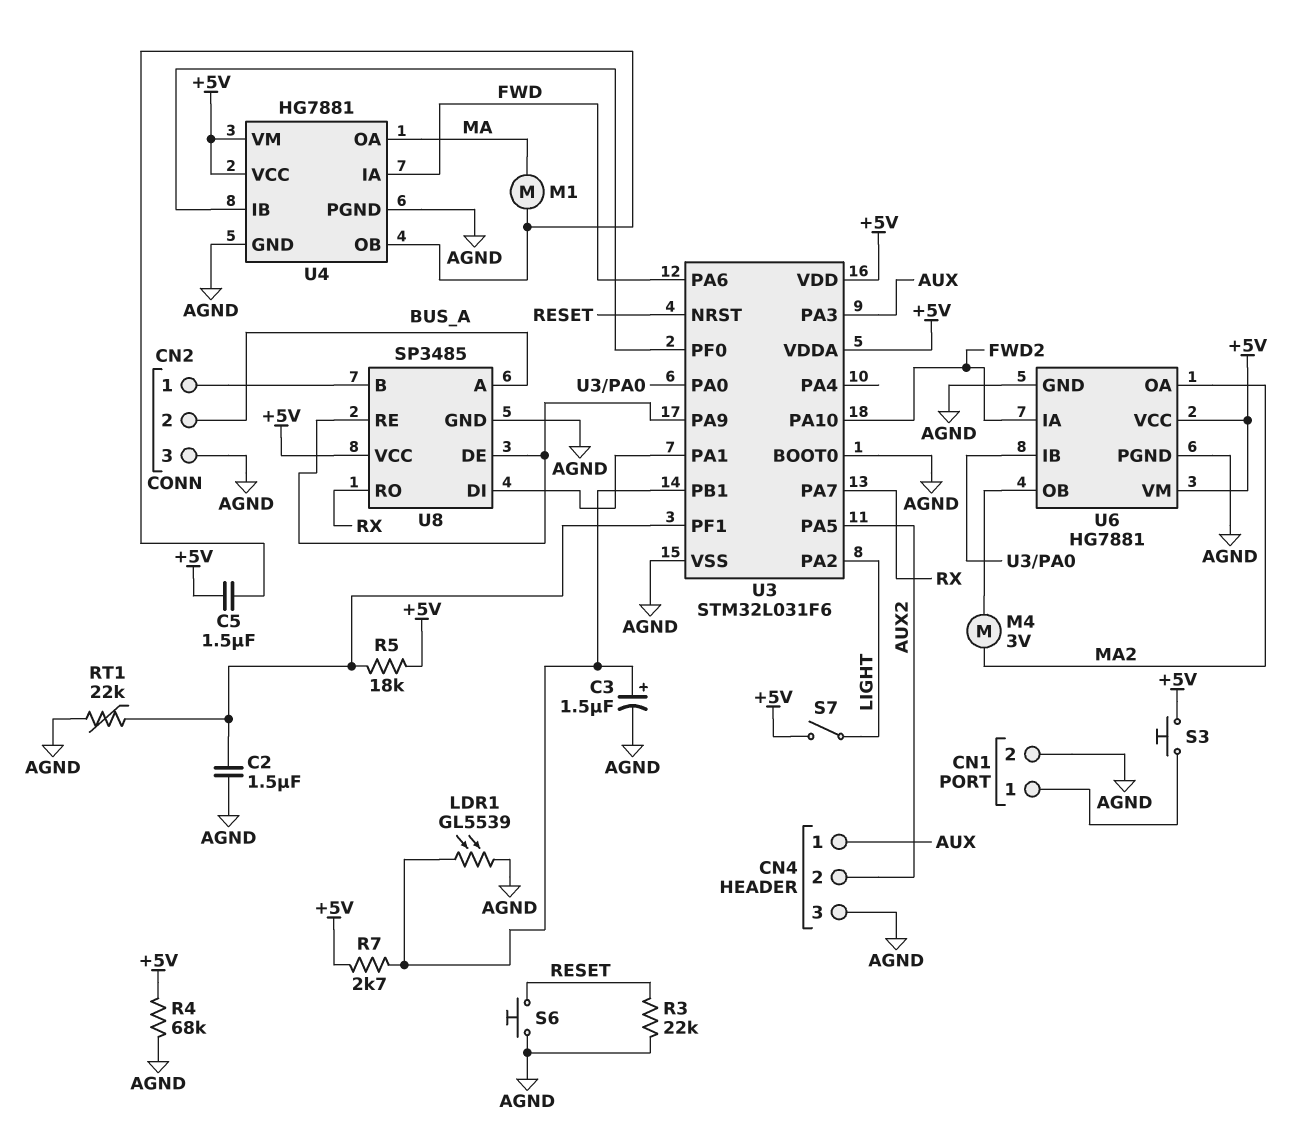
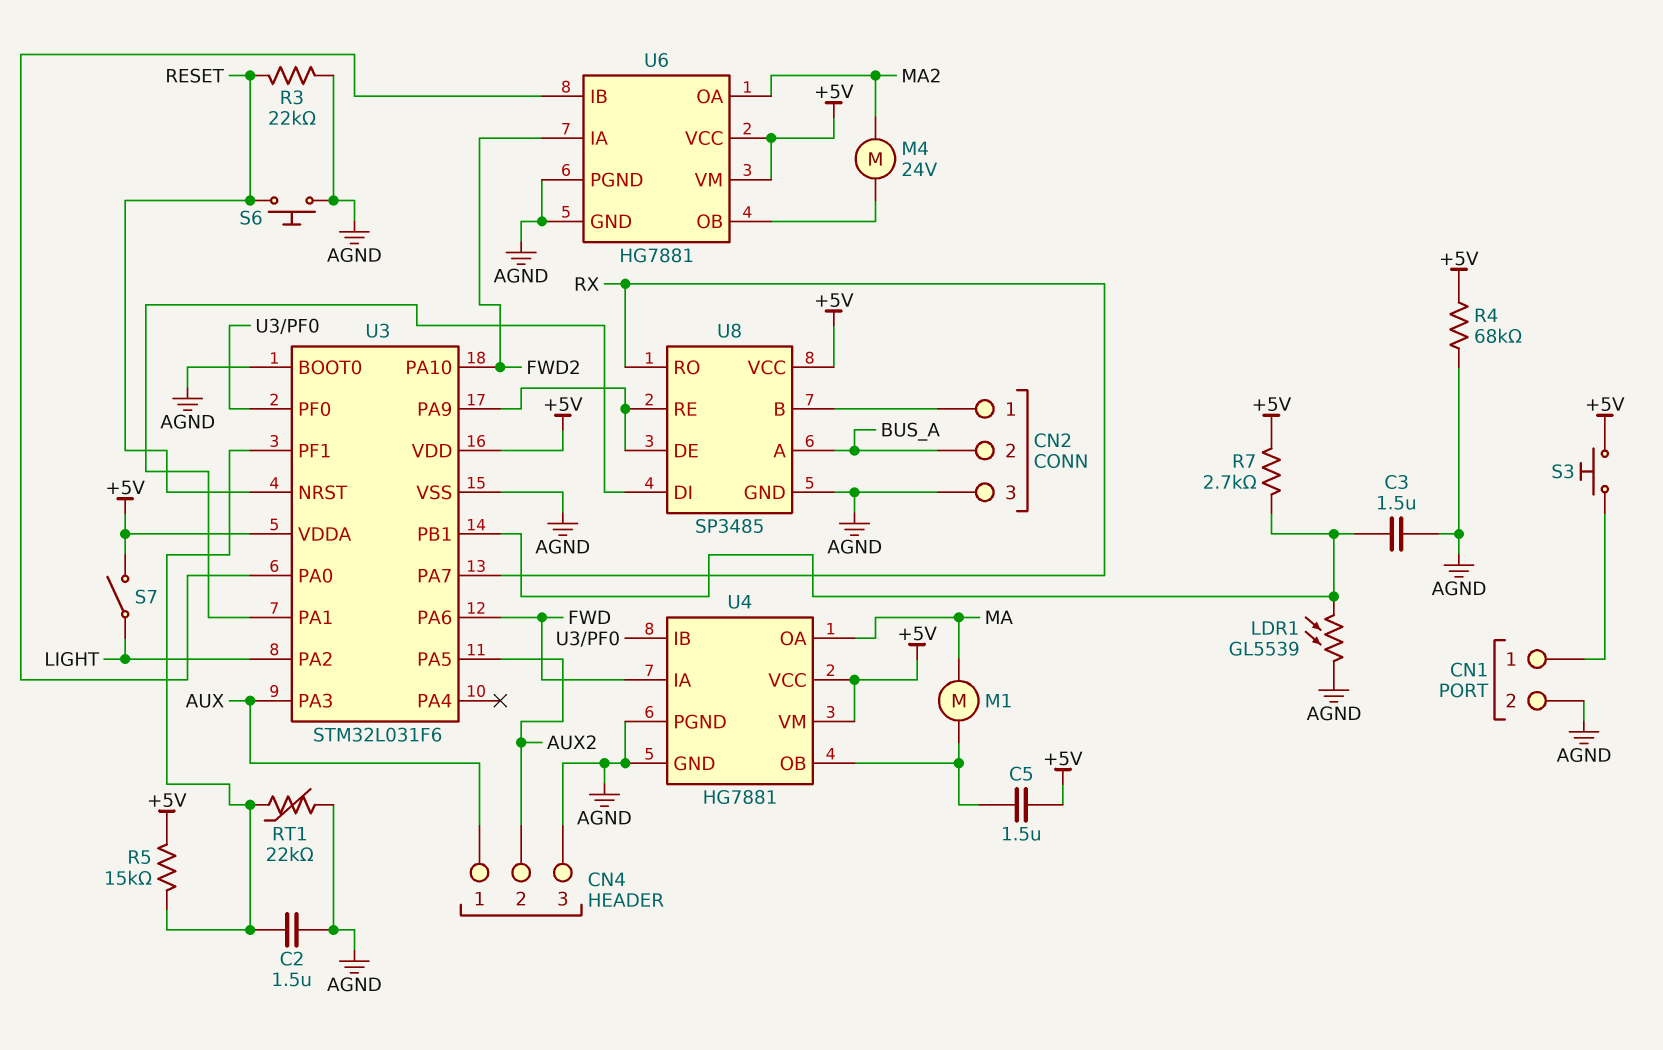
C3: 1.5uF (plus U3/PB1, minus AGND) -> 1.5uF (AGND, U3/PB1)
M4: motor 3V (MA2, U6/OB) -> motor 24V (MA2, U6/OB)
R5: 18k (+5V, U3/PF1) -> 15k (+5V, U3/PF1)

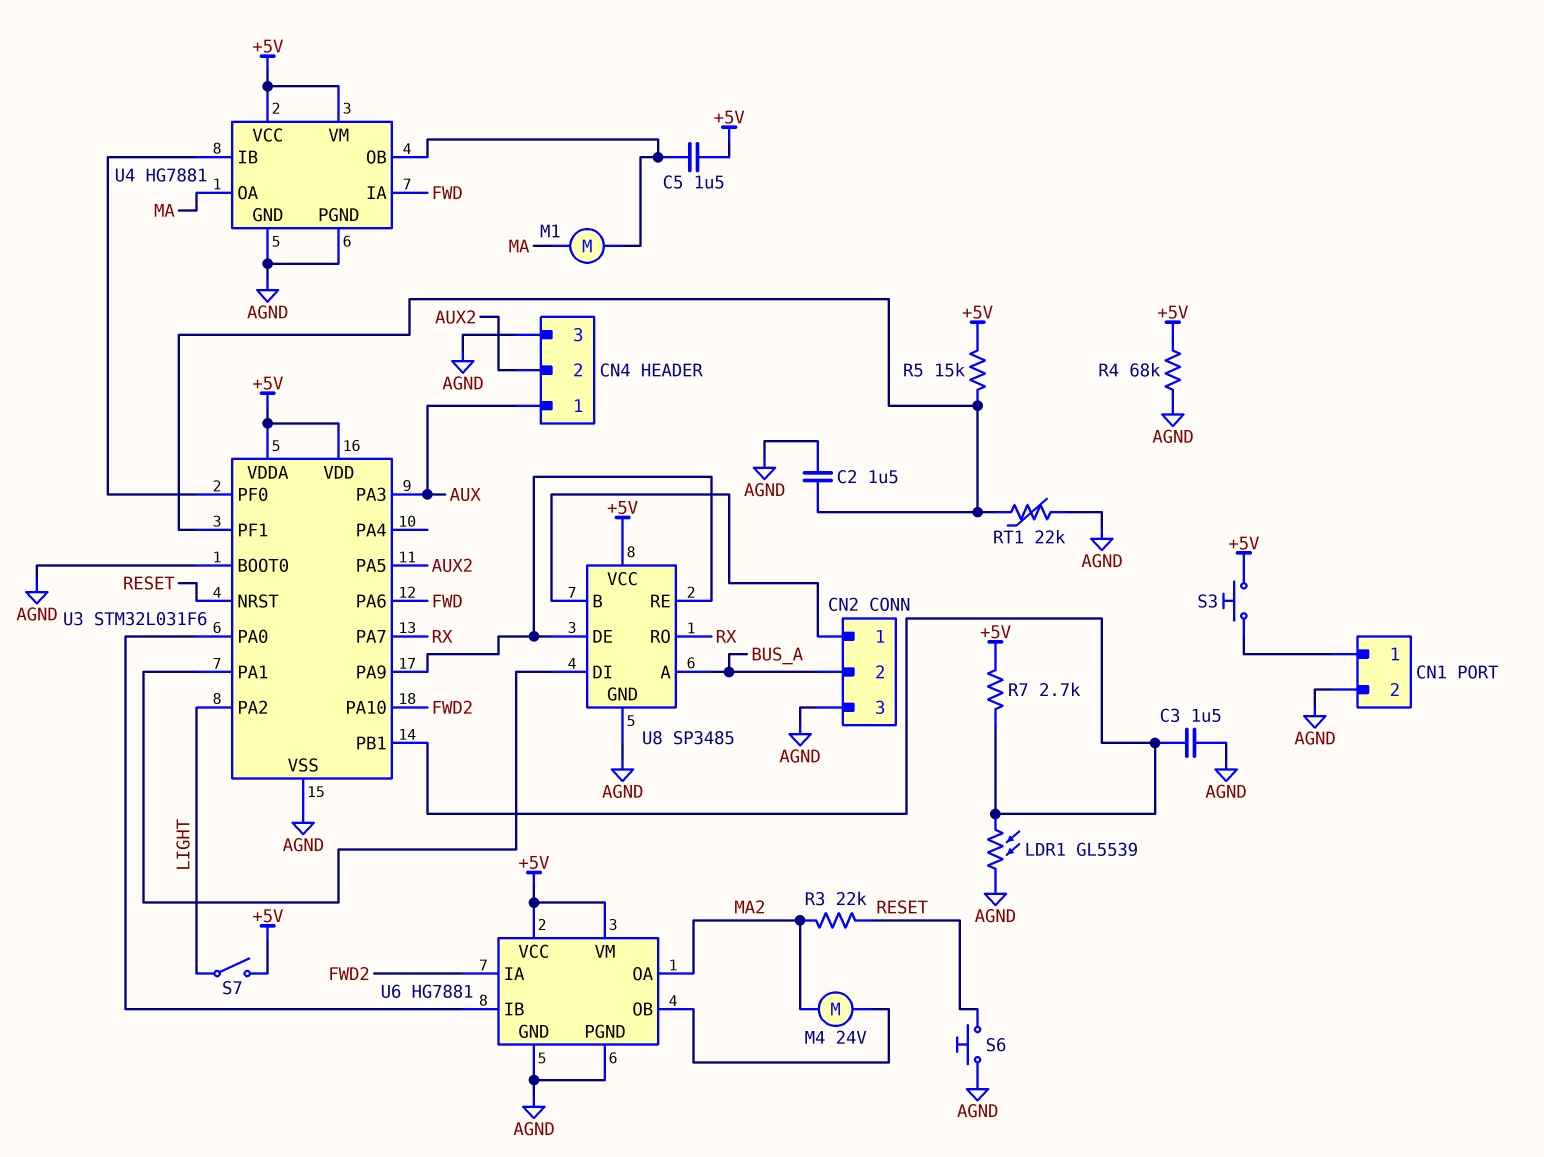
R3: 22k (AGND, RESET) -> 22k (MA2, RESET)

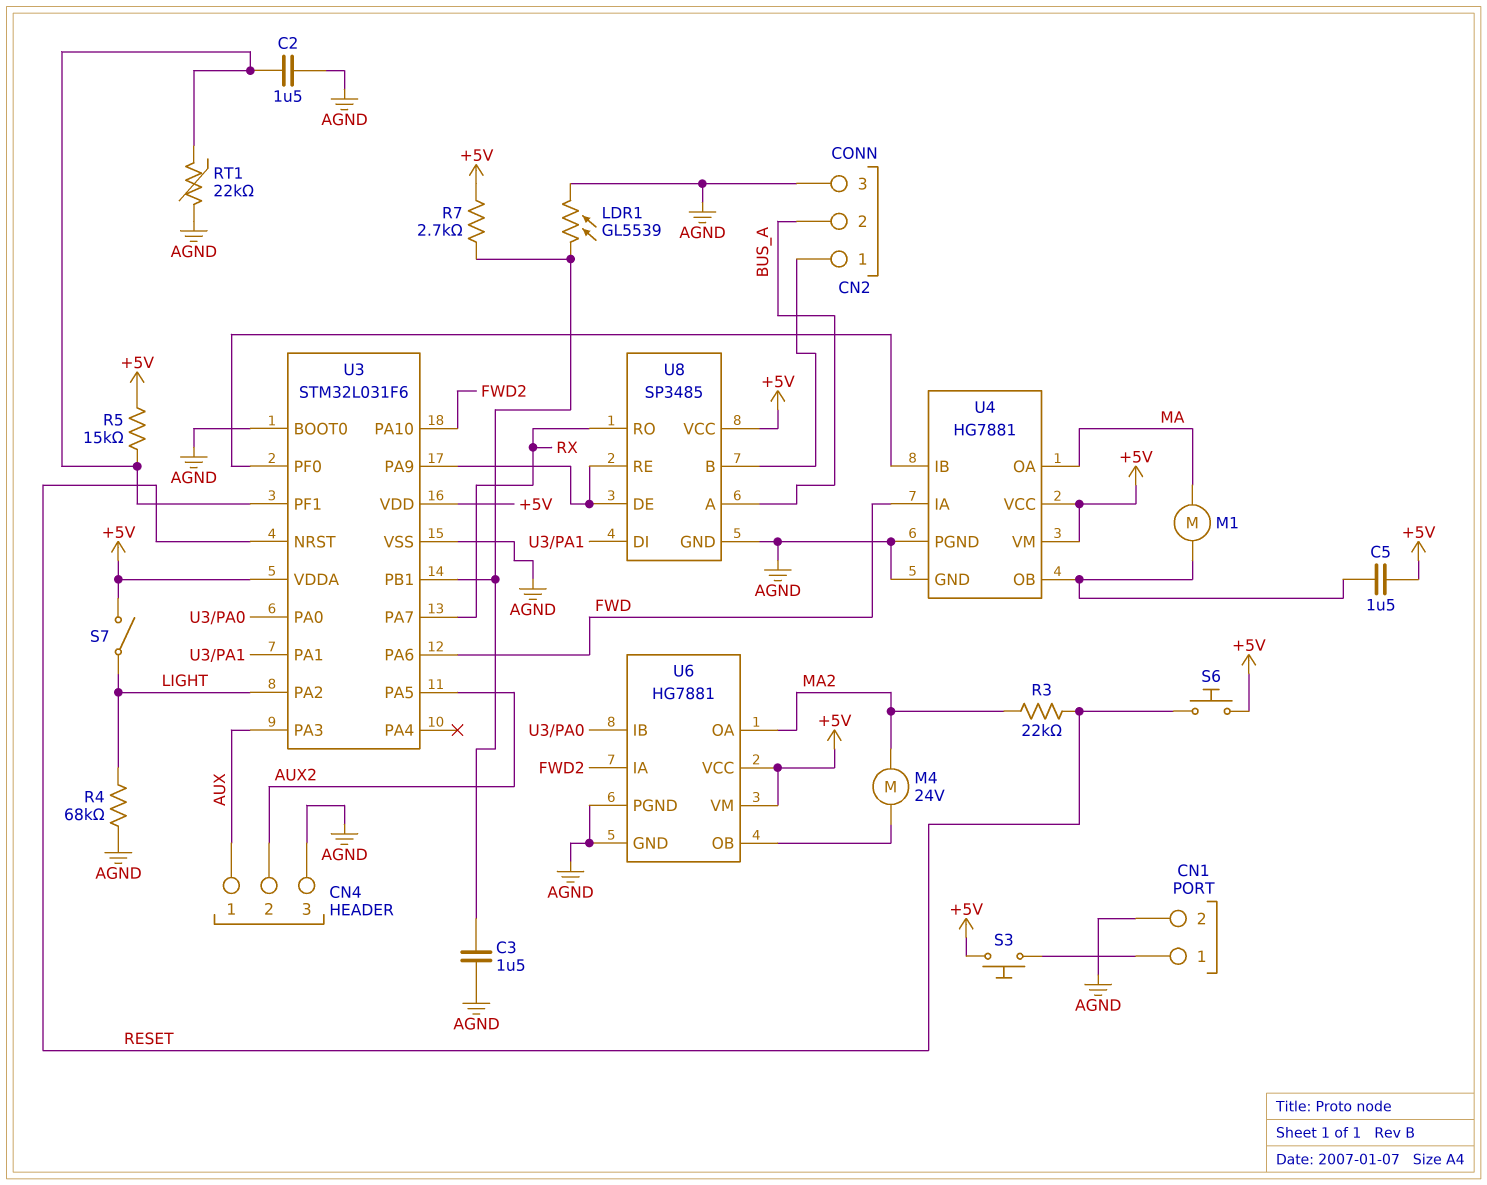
R4: 68k (+5V, AGND) -> 68k (AGND, LIGHT)
S6: button (AGND, RESET) -> button (+5V, RESET)

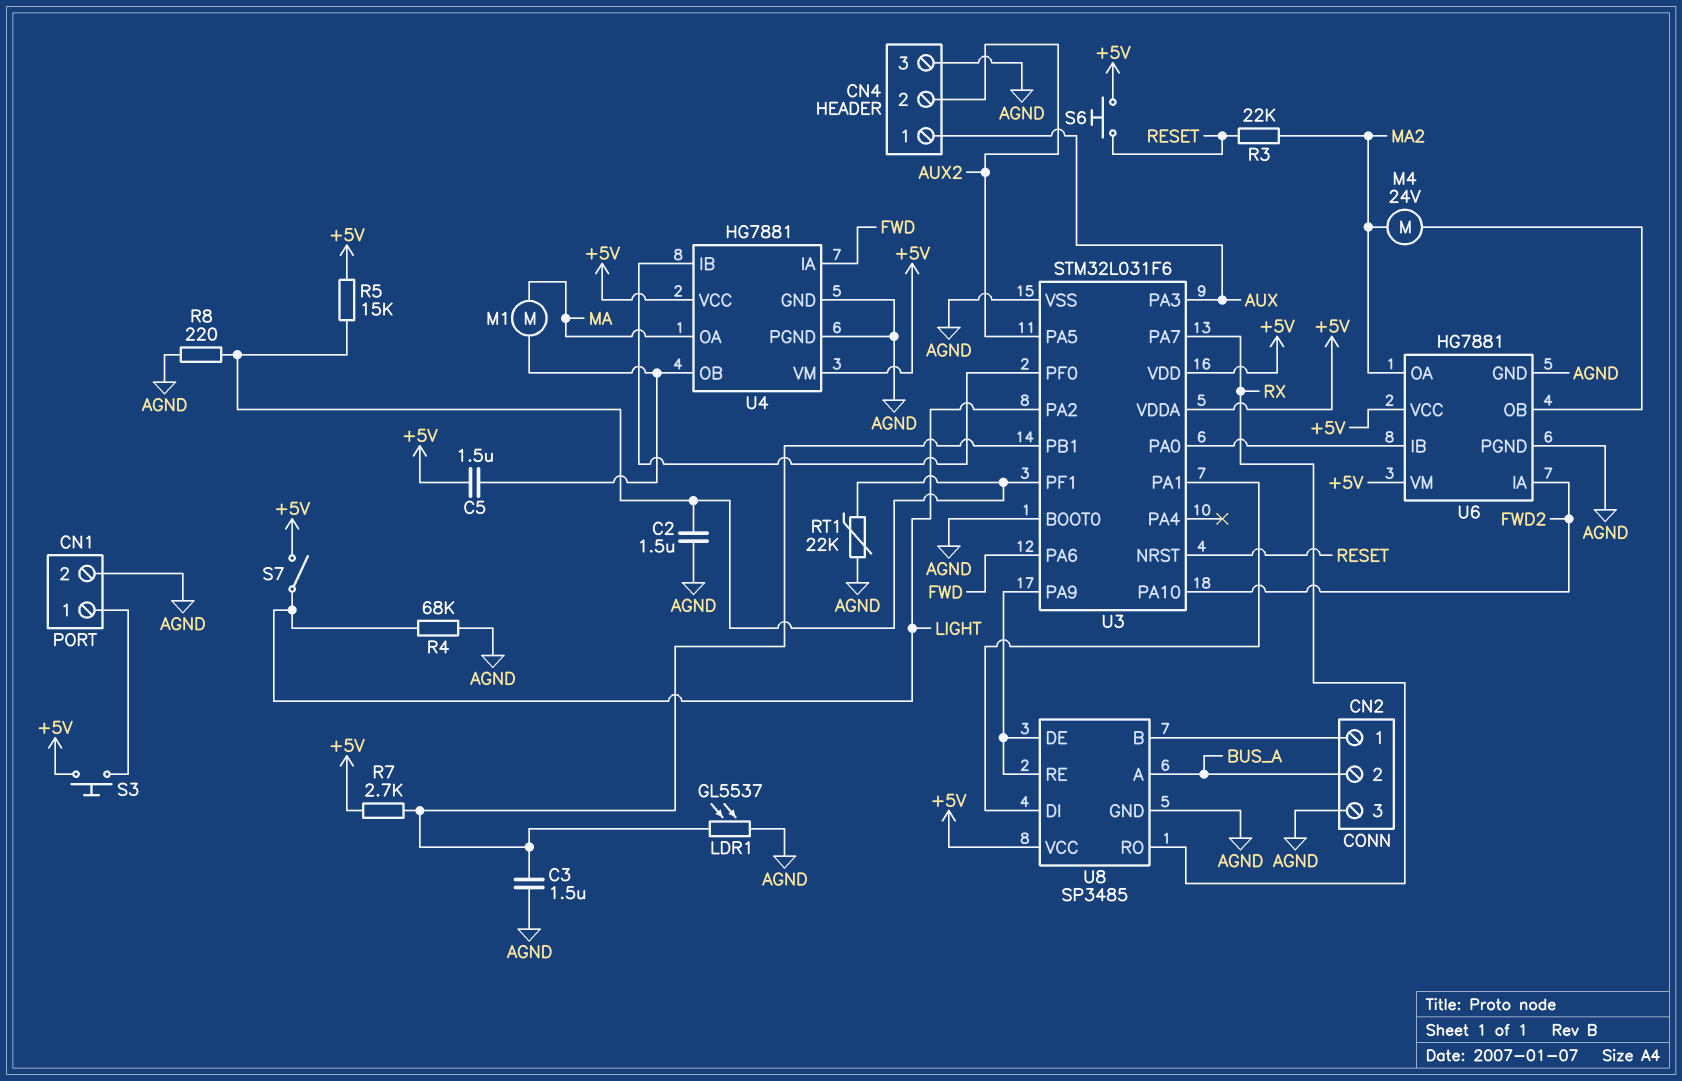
LDR1: GL5539 (AGND, U3/PB1) -> GL5537 (AGND, U3/PB1)
R8: none -> 220 (AGND, U3/PF1)

